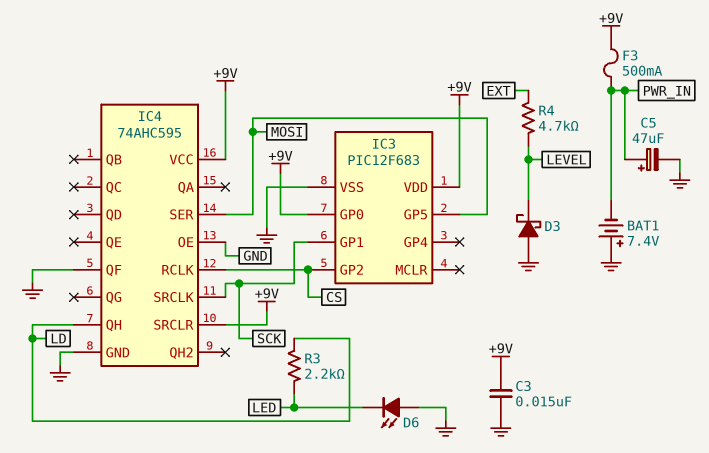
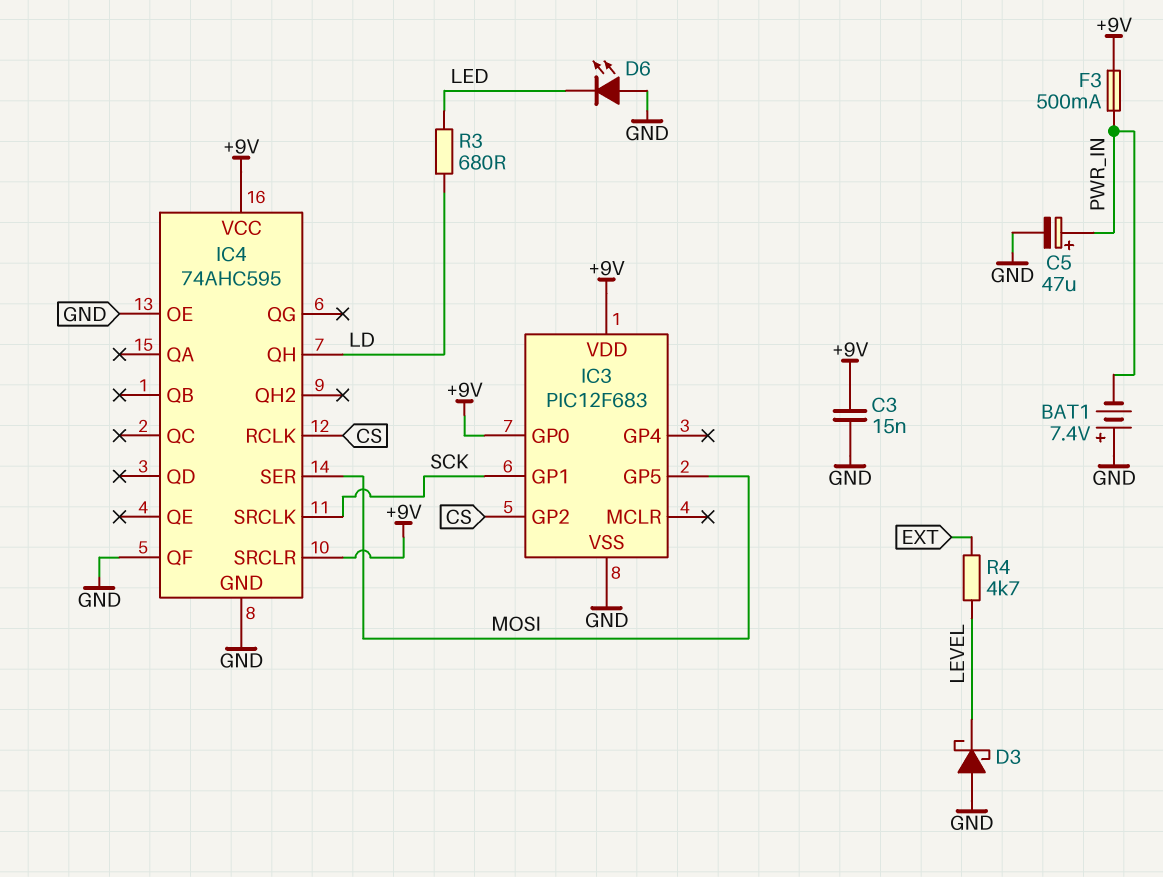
R3: 2.2k (LD, LED) -> 680 (LD, LED)

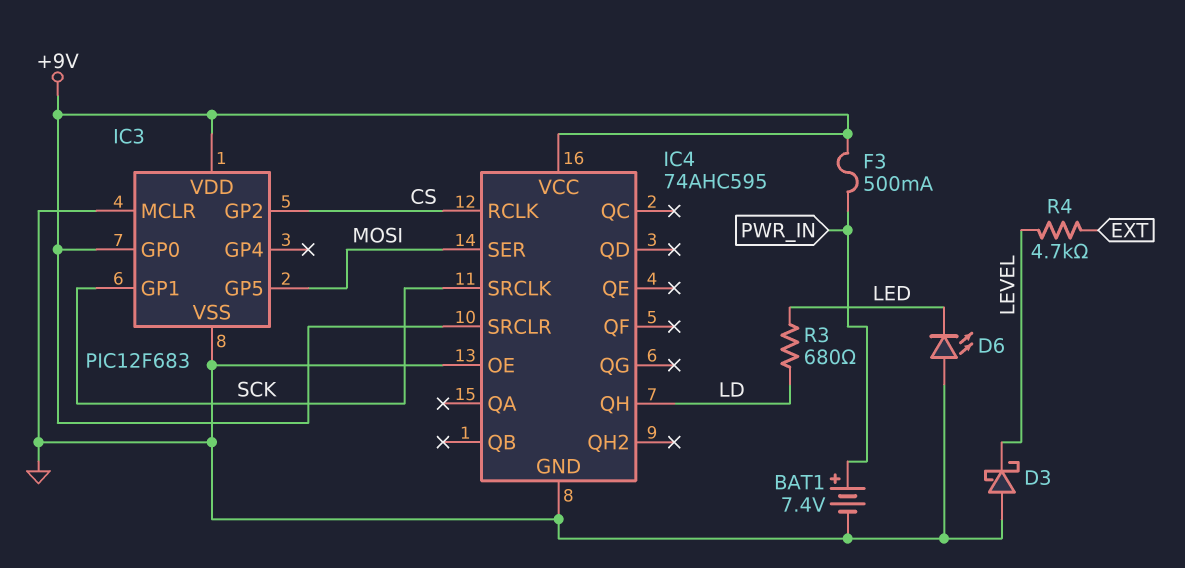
BAT1: 7.4V (plus GND, minus PWR_IN) -> 7.4V (plus PWR_IN, minus GND)
C3: 15nF (+9V, GND) -> none
C5: 47uF (plus PWR_IN, minus GND) -> none
IC3 pin MCLR: none -> GND
IC4 pin QF: GND -> none

